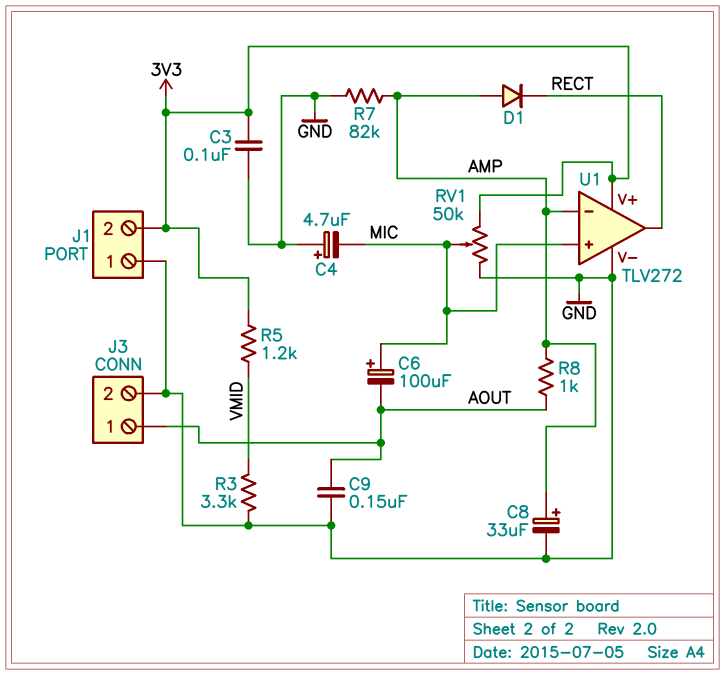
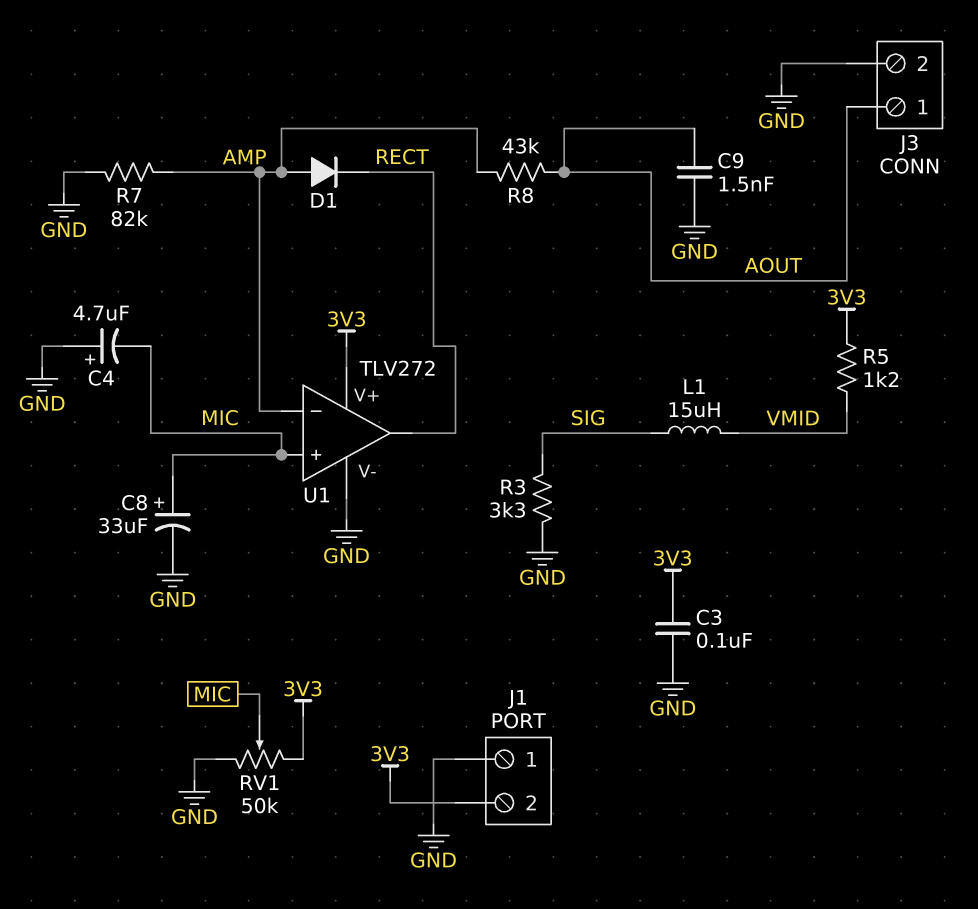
C6: 100uF (plus MIC, minus AOUT) -> none
C8: 33uF (plus AMP, minus GND) -> 33uF (plus MIC, minus GND)
C9: 150nF (AOUT, GND) -> 1.5nF (AOUT, GND)
L1: none -> 15uH (SIG, VMID)
R3: 3.3k (GND, VMID) -> 3.3k (GND, SIG)
R8: 1k (AMP, AOUT) -> 43k (AMP, AOUT)

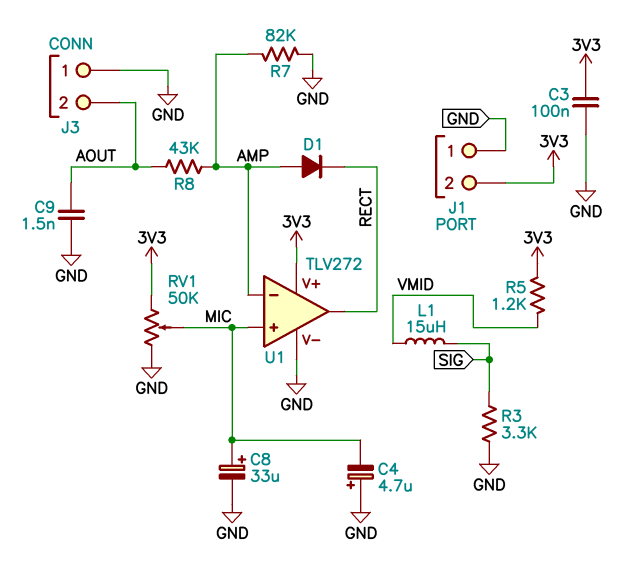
J3 pin 1: AOUT -> GND
J3 pin 2: GND -> AOUT

